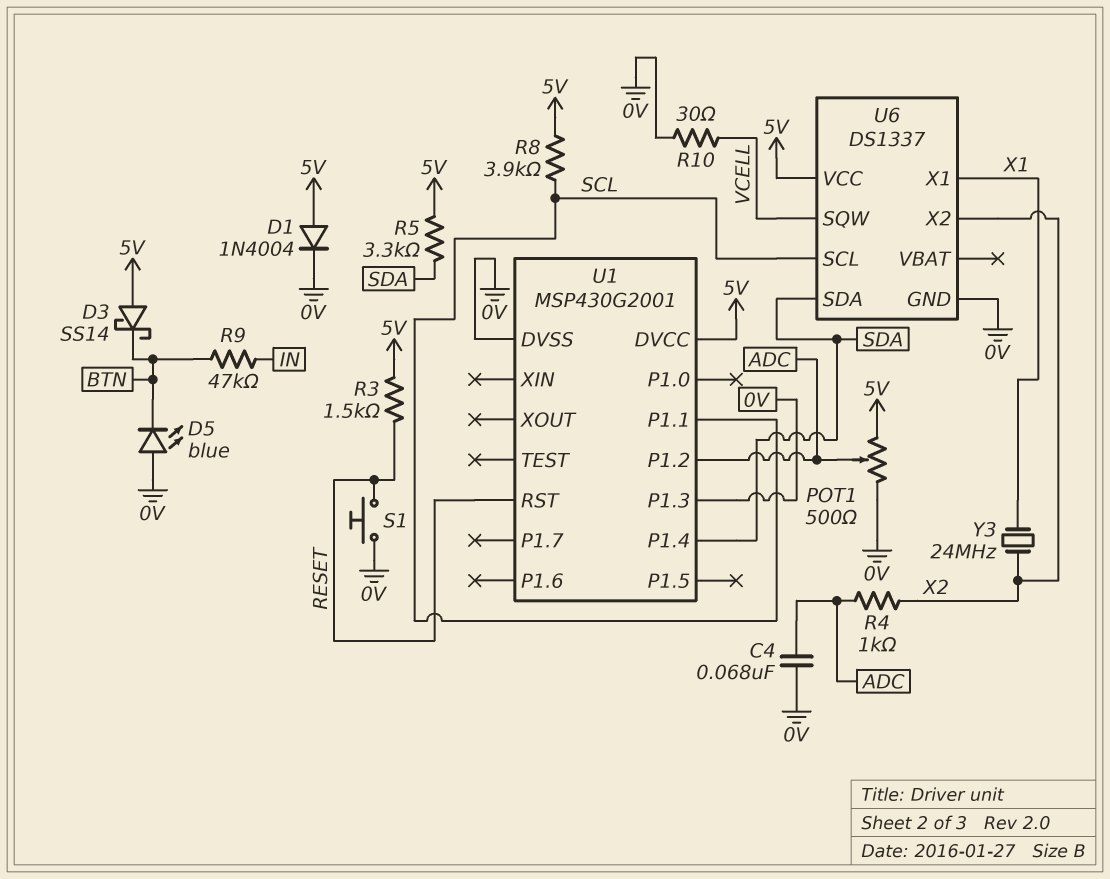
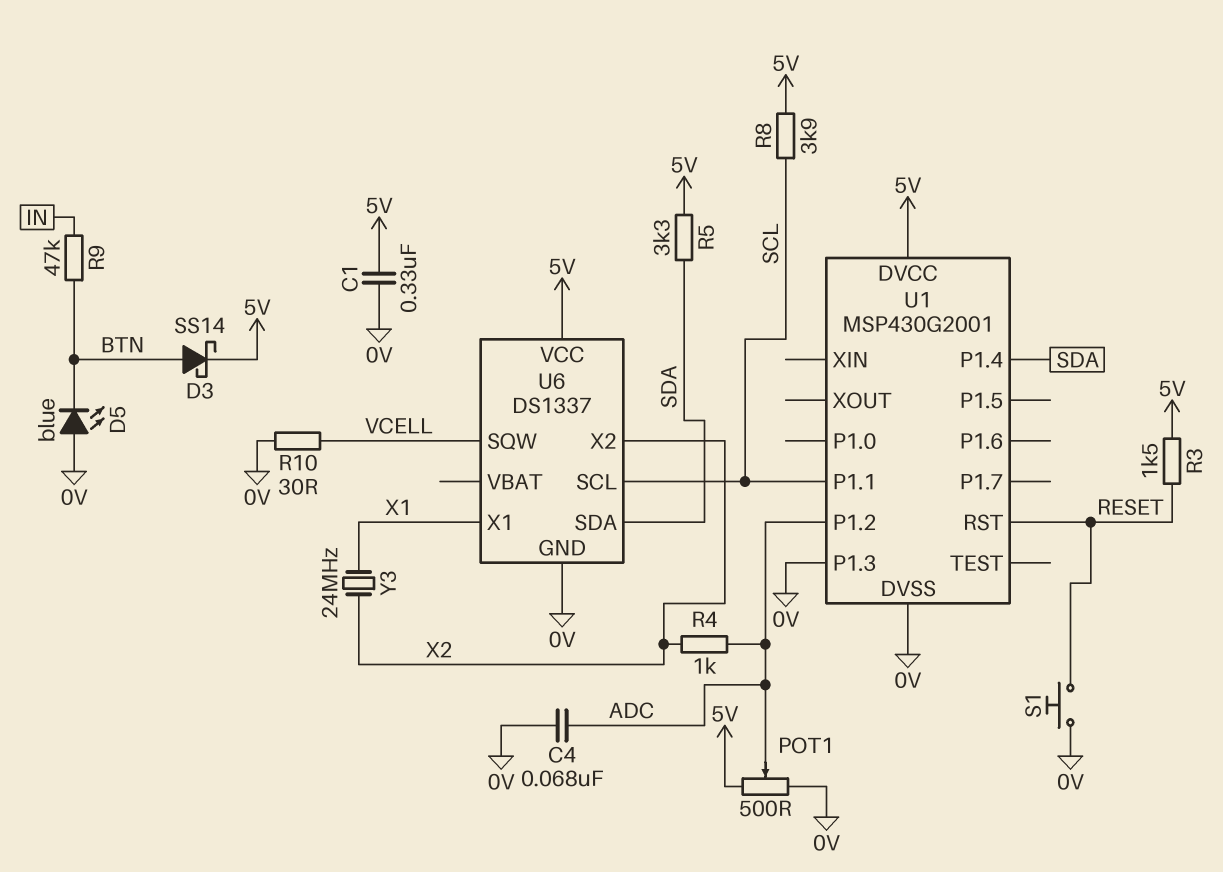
C1: none -> 330nF (0V, 5V)
D1: diode 1N4004 (A 5V, K 0V) -> none
D3: schottky SS14 (A 5V, K BTN) -> schottky SS14 (A BTN, K 5V)

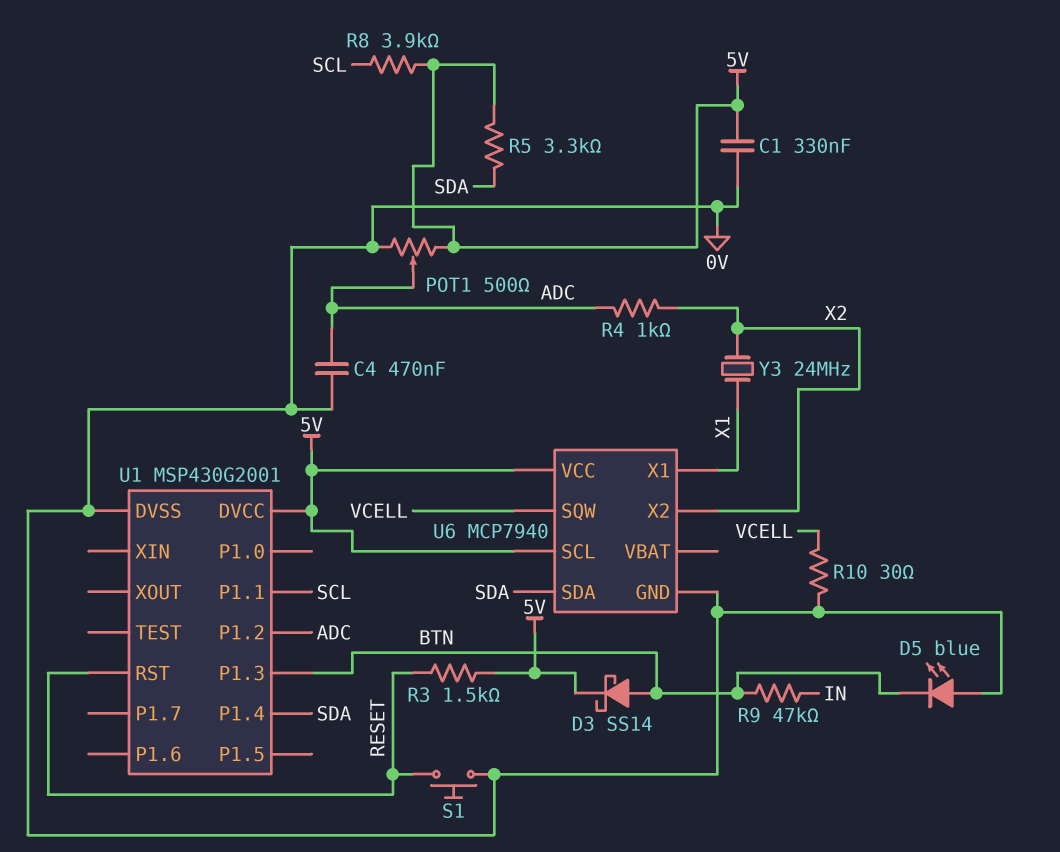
C4: 68nF (0V, ADC) -> 470nF (0V, ADC)
U1 pin P1.3: 0V -> BTN
U6: DS1337 -> MCP7940
U6 pin SCL: SCL -> 5V

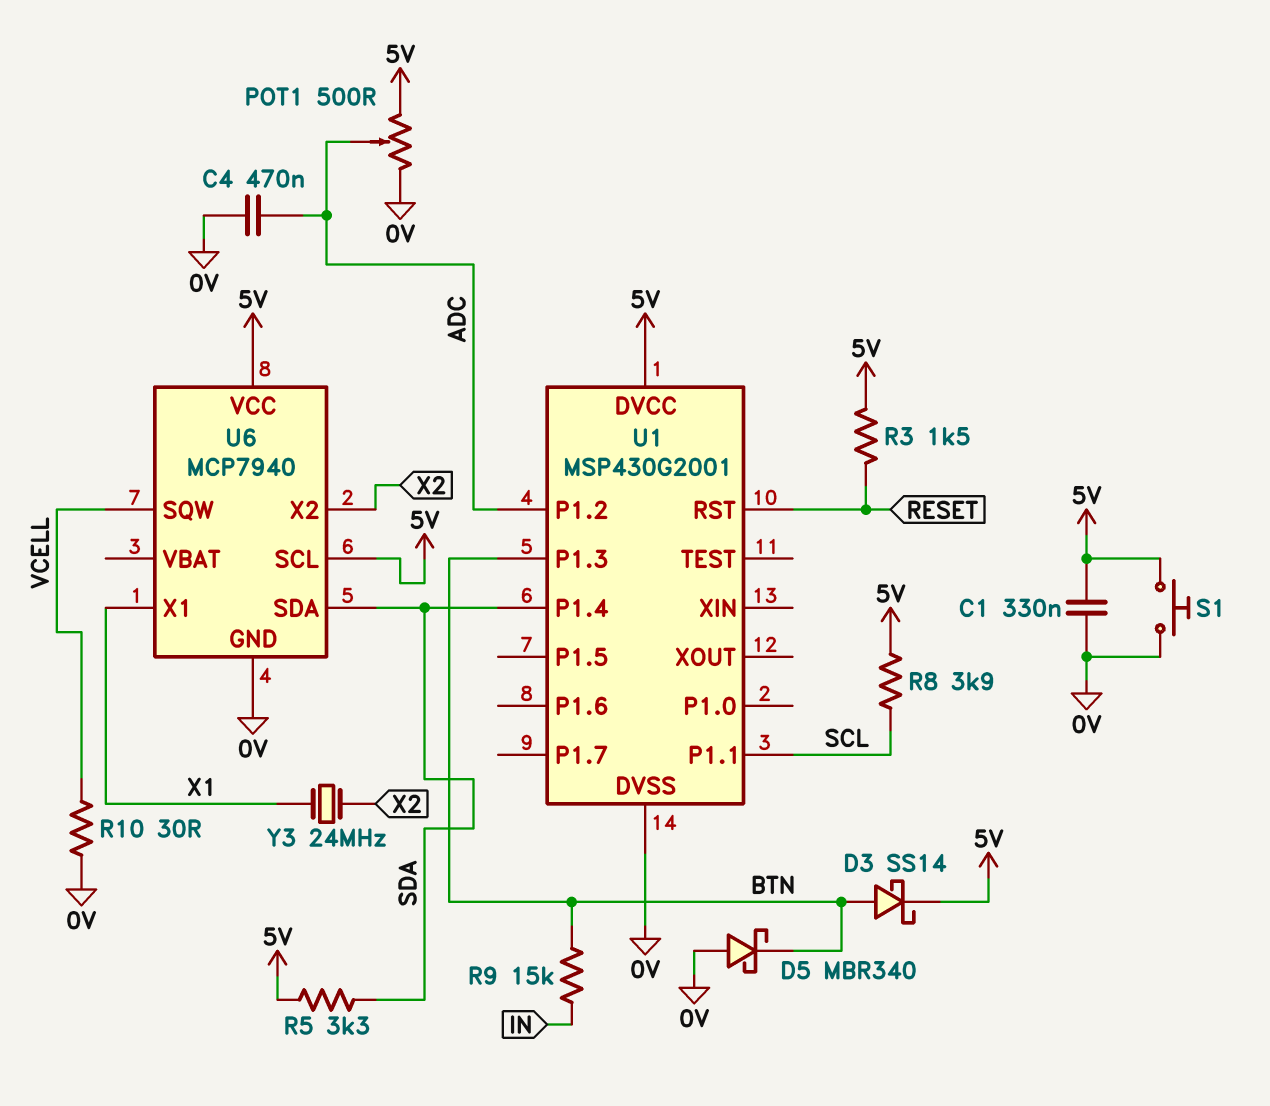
D5: LED blue (A 0V, K BTN) -> schottky MBR340 (A 0V, K BTN)
R4: 1k (ADC, X2) -> none
R9: 47k (BTN, IN) -> 15k (BTN, IN)
S1: button (0V, RESET) -> button (0V, 5V)

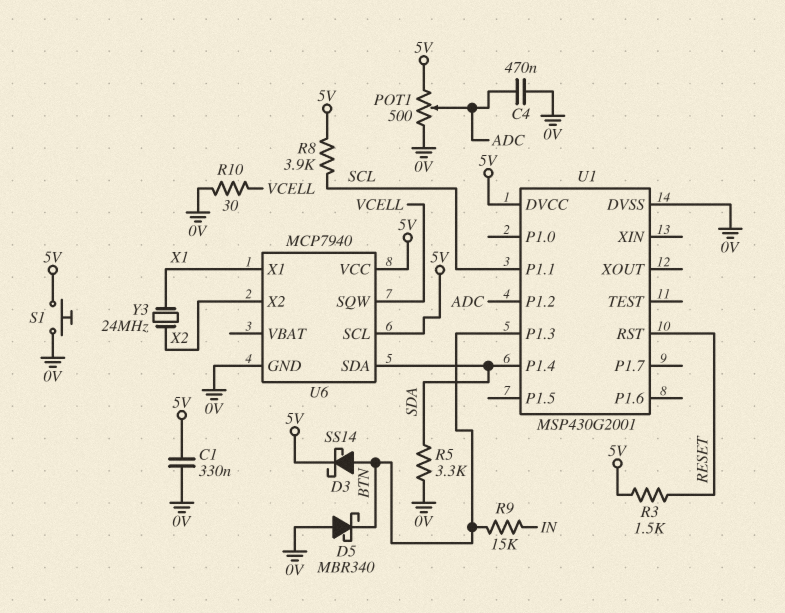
R5: 3.3k (5V, SDA) -> 3.3k (0V, SDA)

